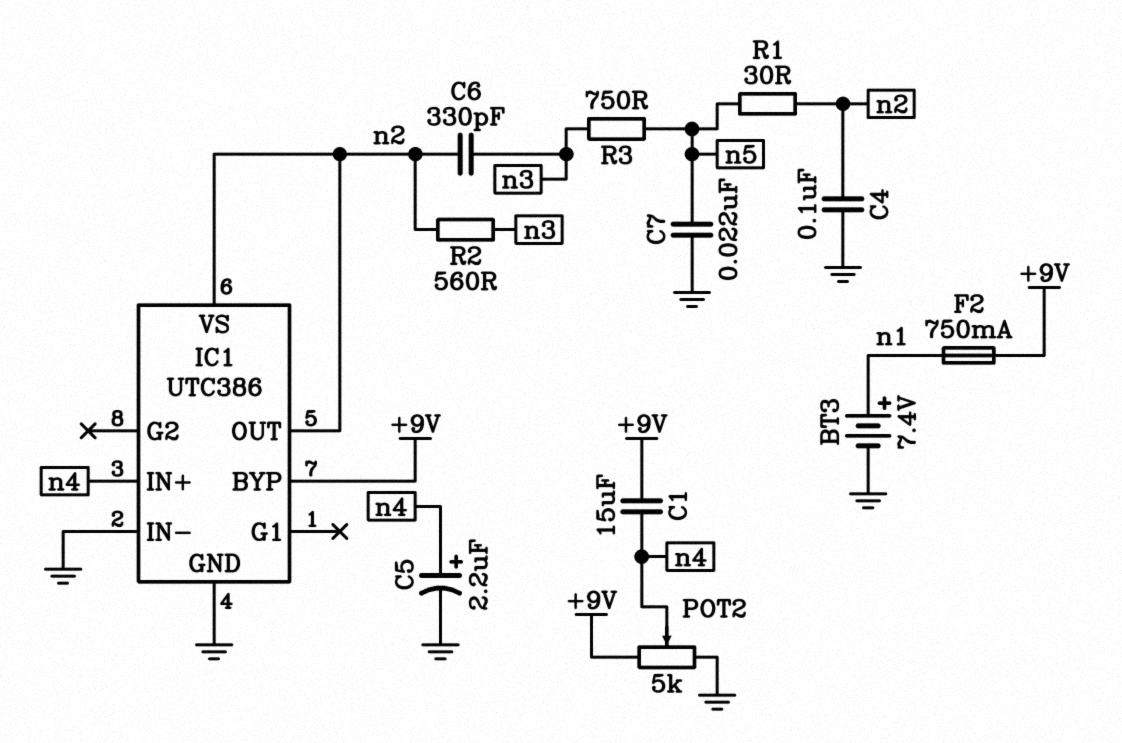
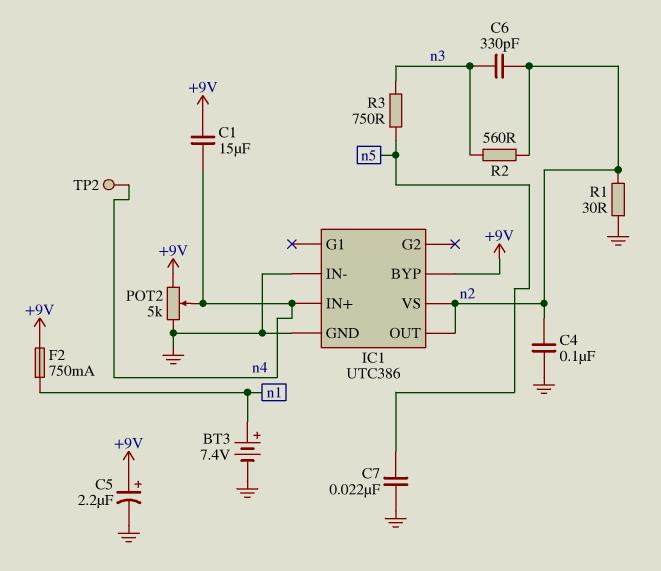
C5: 2.2uF (plus n4, minus GND) -> 2.2uF (plus +9V, minus GND)
R1: 30 (n2, n5) -> 30 (GND, n2)
TP2: none -> test point (n4)

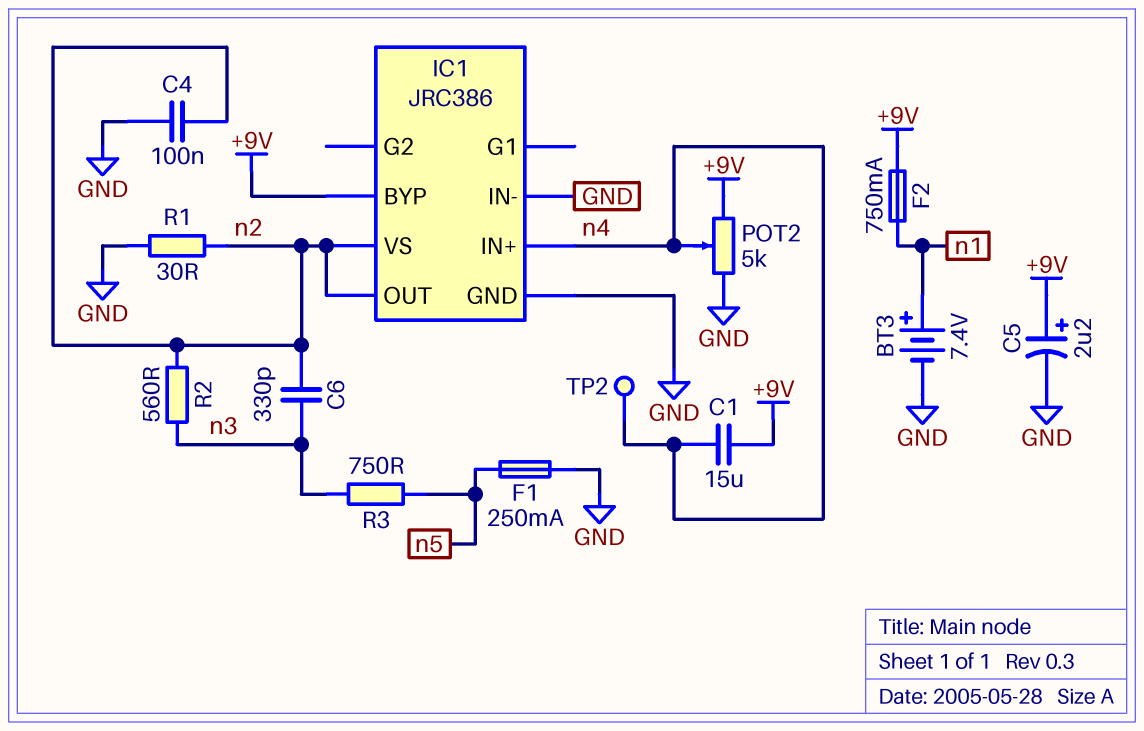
C7: 22nF (GND, n5) -> none
F1: none -> 250mA (GND, n5)
IC1: UTC386 -> JRC386

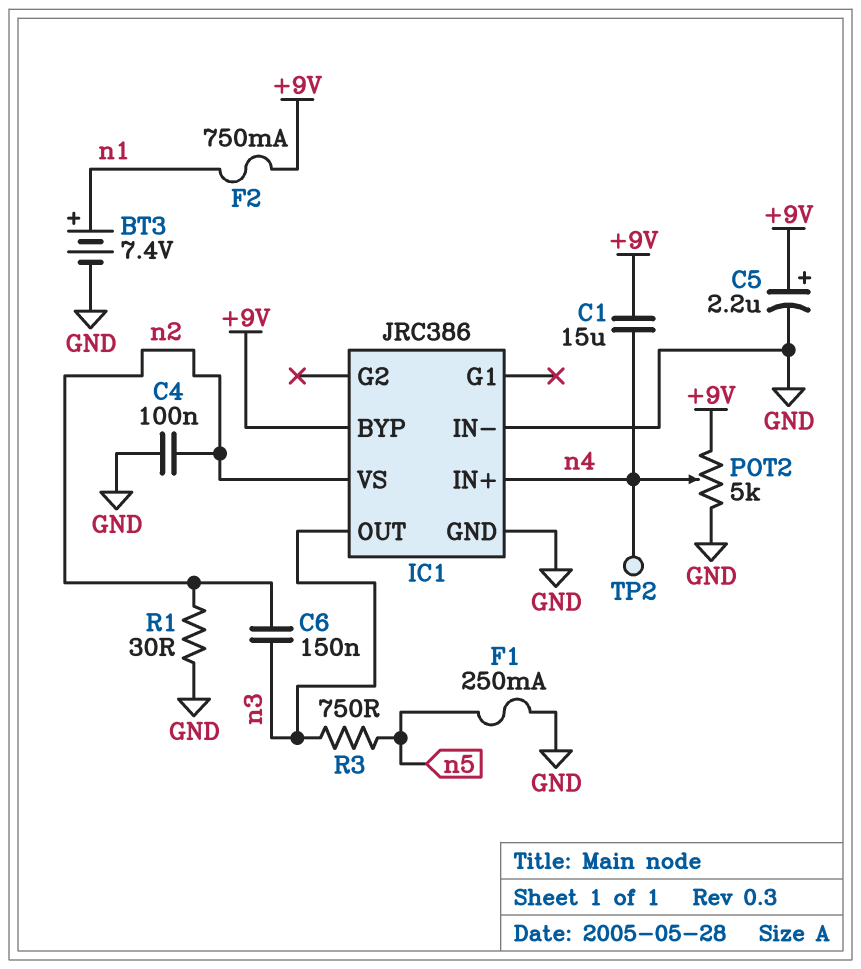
C6: 330pF (n2, n3) -> 150nF (n2, n3)
IC1 pin OUT: n2 -> n3
R2: 560 (n2, n3) -> none

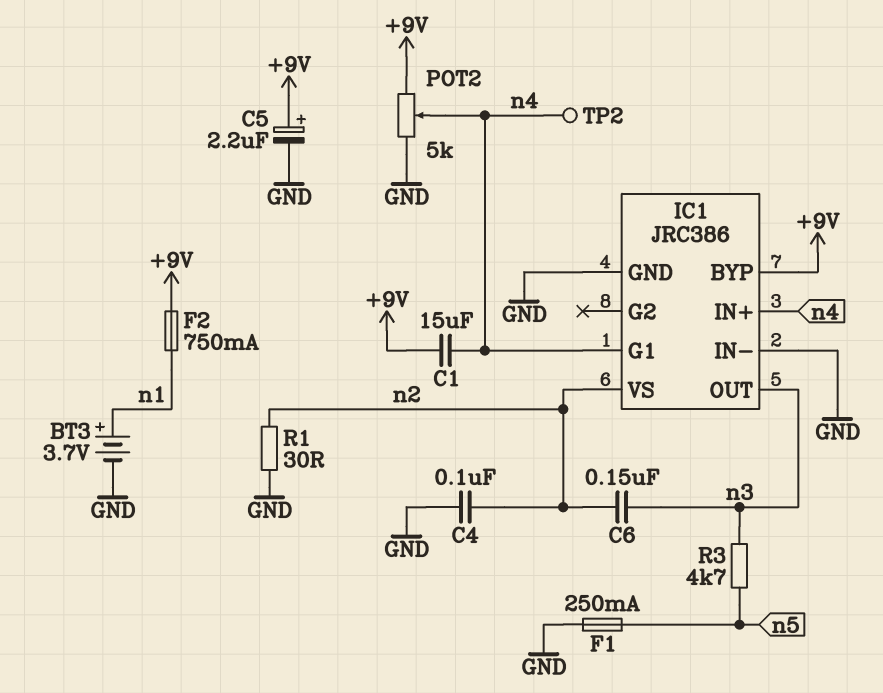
BT3: 7.4V (plus n1, minus GND) -> 3.7V (plus n1, minus GND)
IC1 pin G1: none -> n4
R3: 750 (n3, n5) -> 4.7k (n3, n5)

